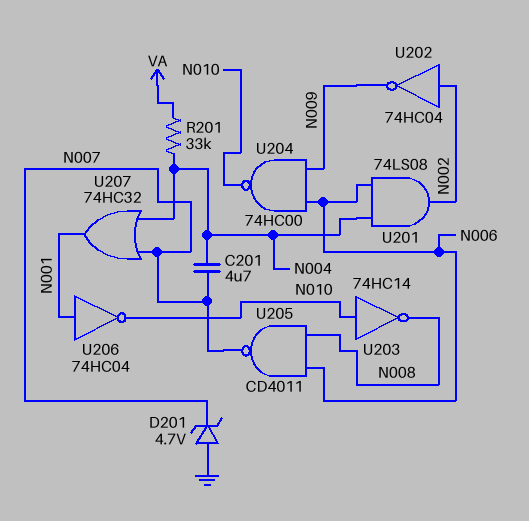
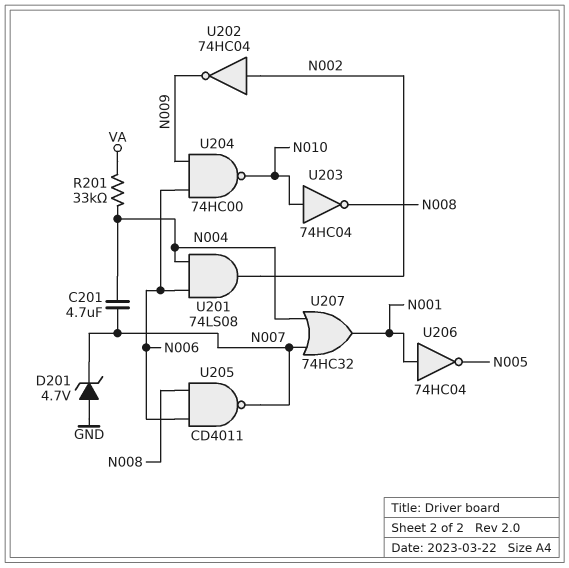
U203: NOT 74HC14 (in N010, out N008) -> NOT 74HC04 (in N010, out N008)
U206: NOT 74HC04 (in N001, out N010) -> NOT 74HC04 (in N001, out N005)

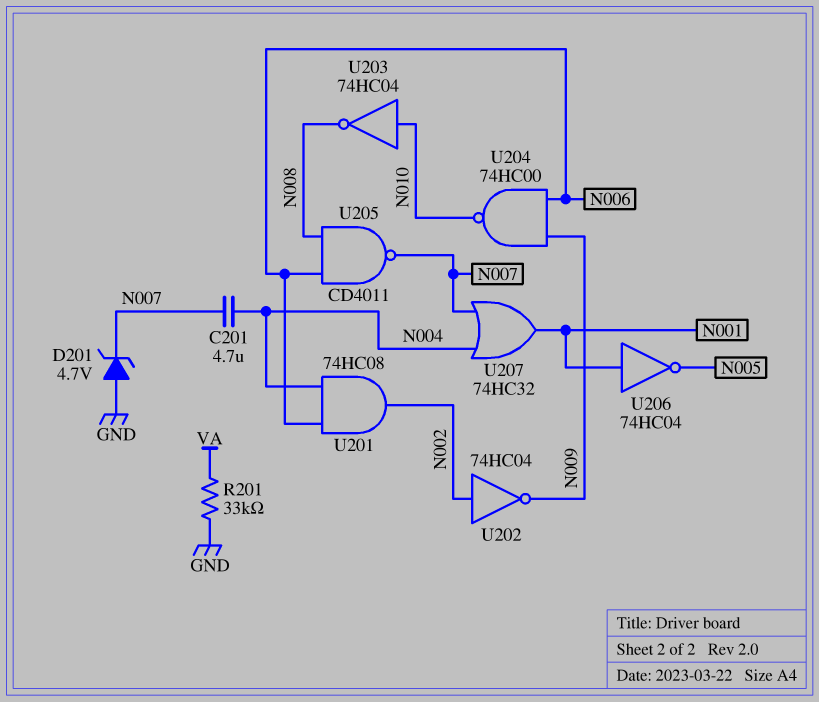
R201: 33k (N004, VA) -> 33k (GND, VA)
U201: AND 74LS08 (in N004, in N006, out N002) -> AND 74HC08 (in N004, in N006, out N002)

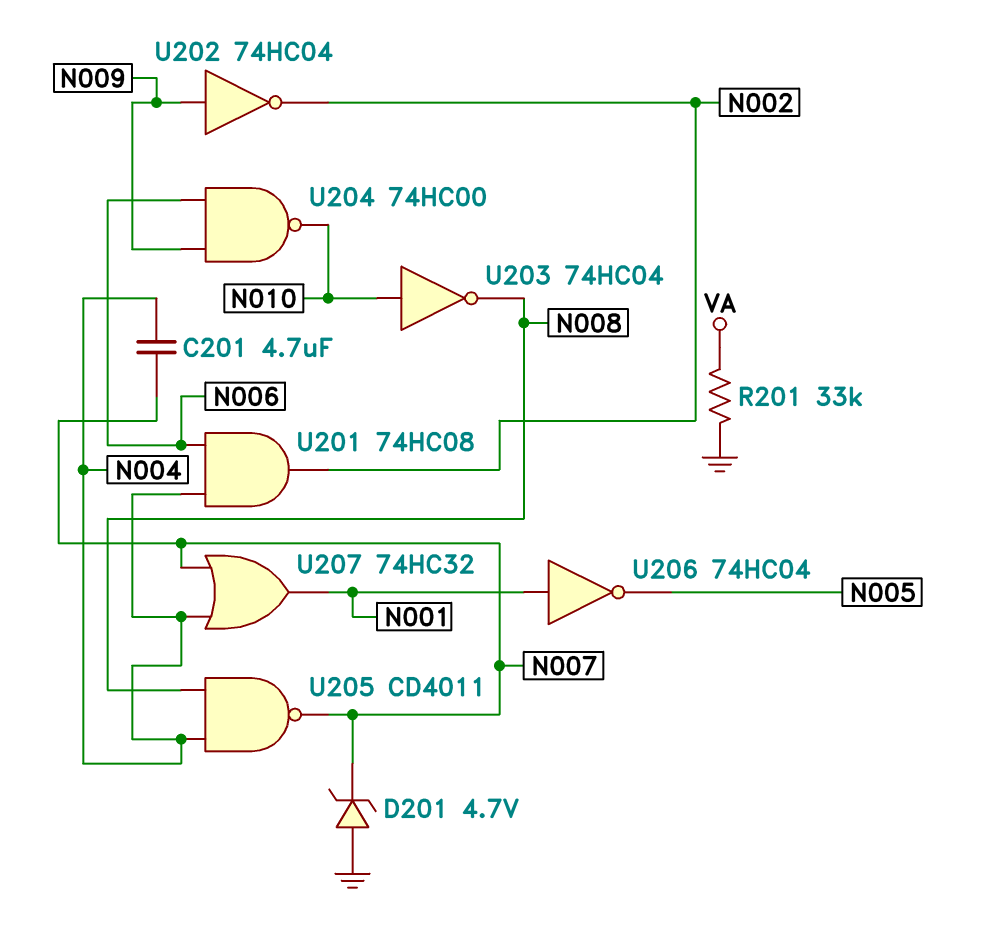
U202: NOT 74HC04 (in N002, out N009) -> NOT 74HC04 (in N009, out N002)
U205: NAND CD4011 (in N006, in N008, out N007) -> NAND CD4011 (in N004, in N008, out N007)

